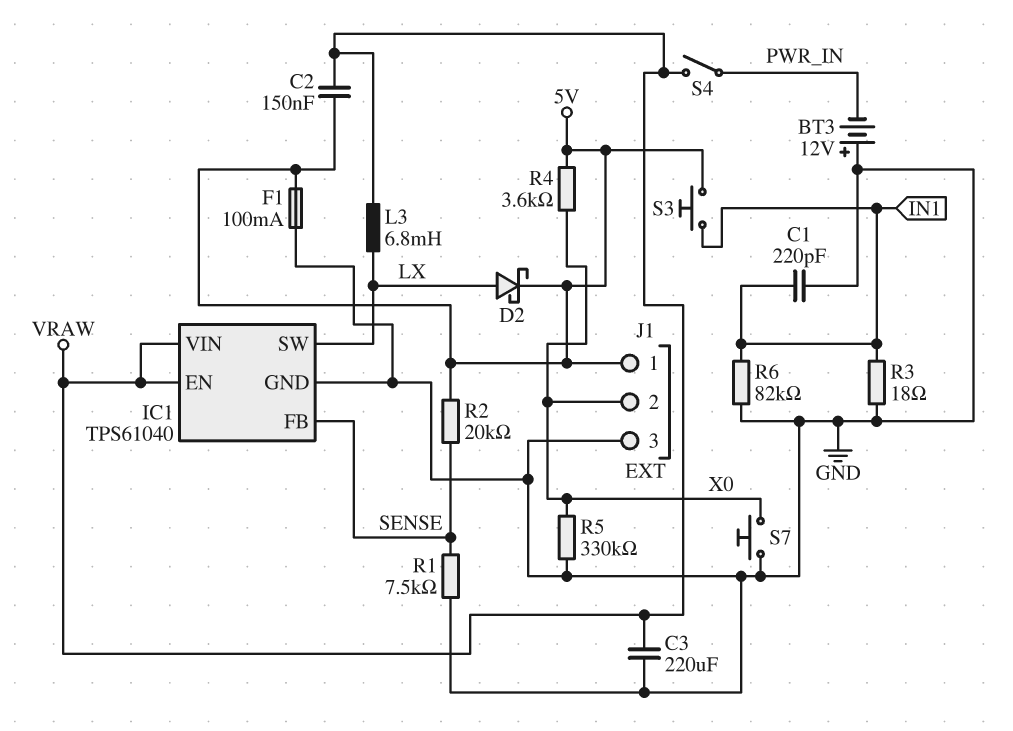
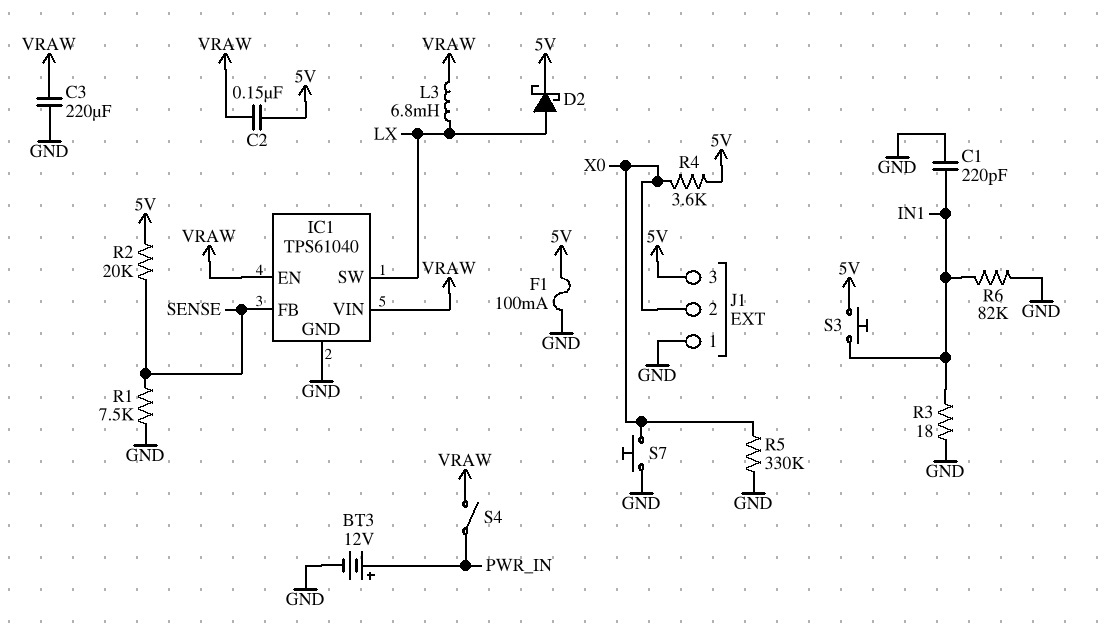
BT3: 12V (plus GND, minus PWR_IN) -> 12V (plus PWR_IN, minus GND)
J1 pin 1: 5V -> GND
J1 pin 3: GND -> 5V

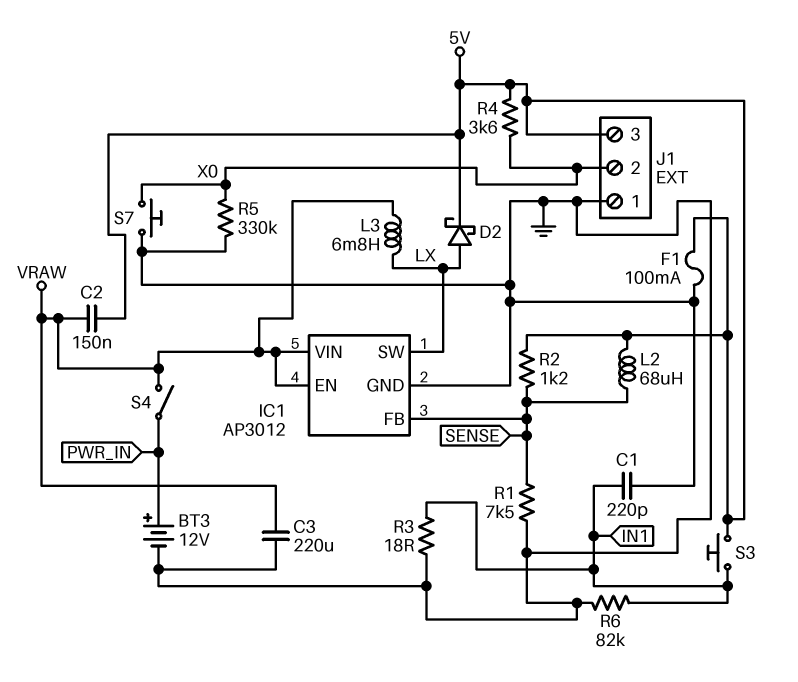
IC1: TPS61040 -> AP3012
L2: none -> 68uH (5V, SENSE)
R2: 20k (5V, SENSE) -> 1.2k (5V, SENSE)

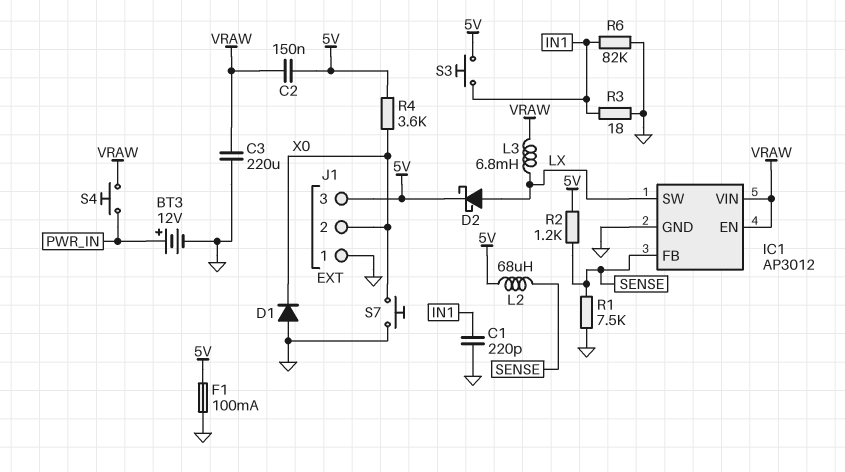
D1: none -> diode (A GND, K X0)
R5: 330k (GND, X0) -> none
S4: switch (PWR_IN, VRAW) -> button (PWR_IN, VRAW)

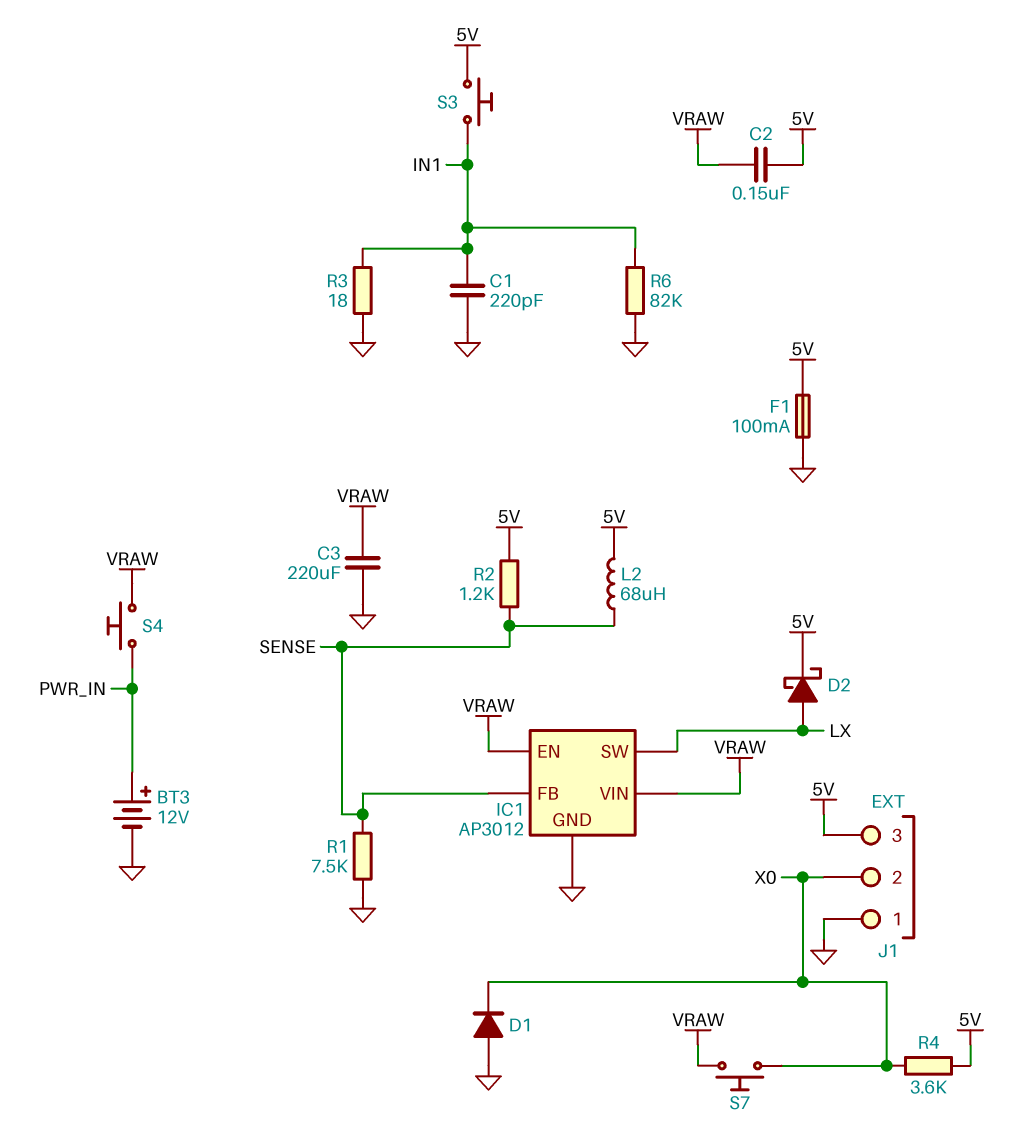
L3: 6.8mH (LX, VRAW) -> none
S7: button (GND, X0) -> button (VRAW, X0)

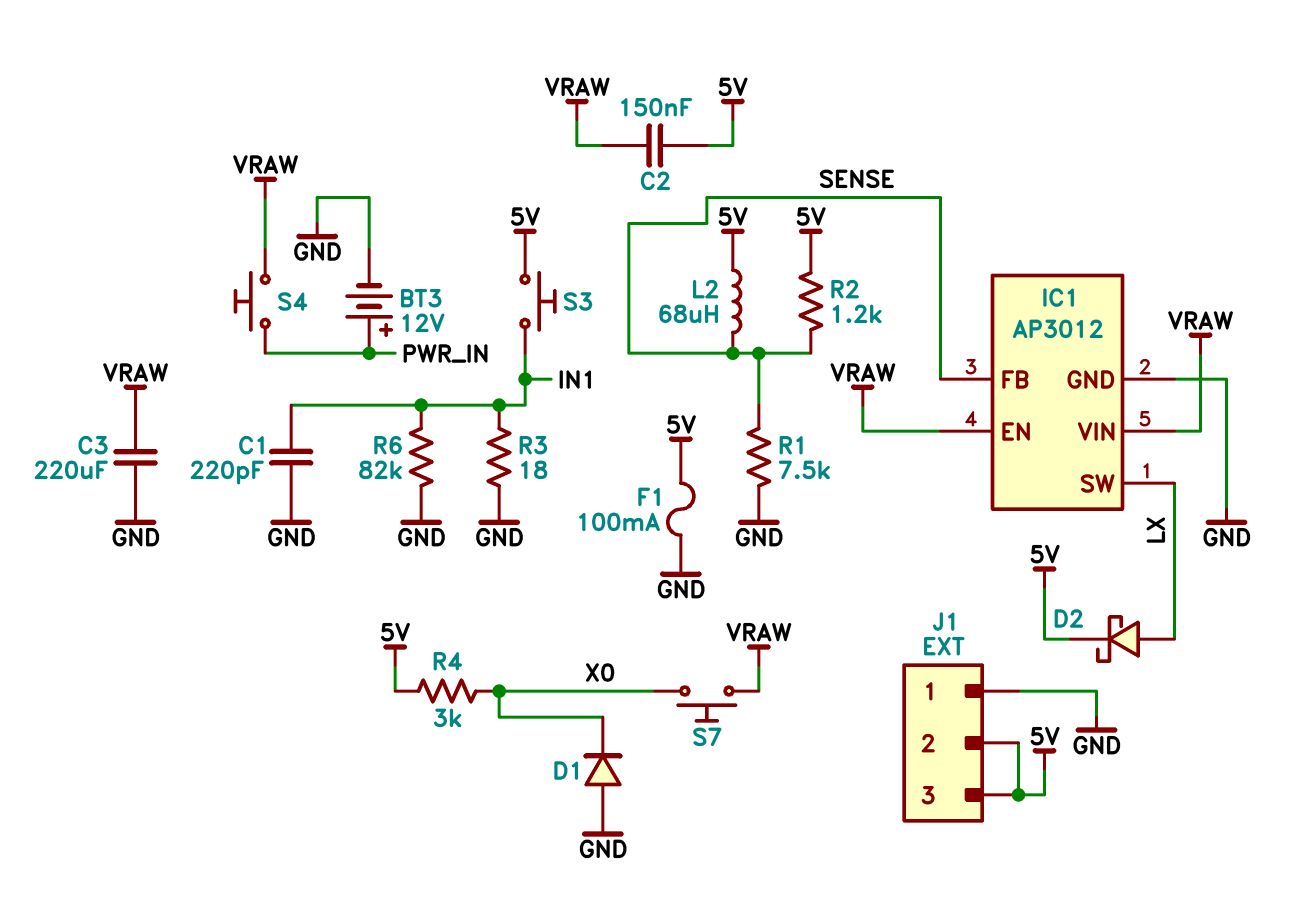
J1 pin 2: X0 -> 5V
R4: 3.6k (5V, X0) -> 3k (5V, X0)

